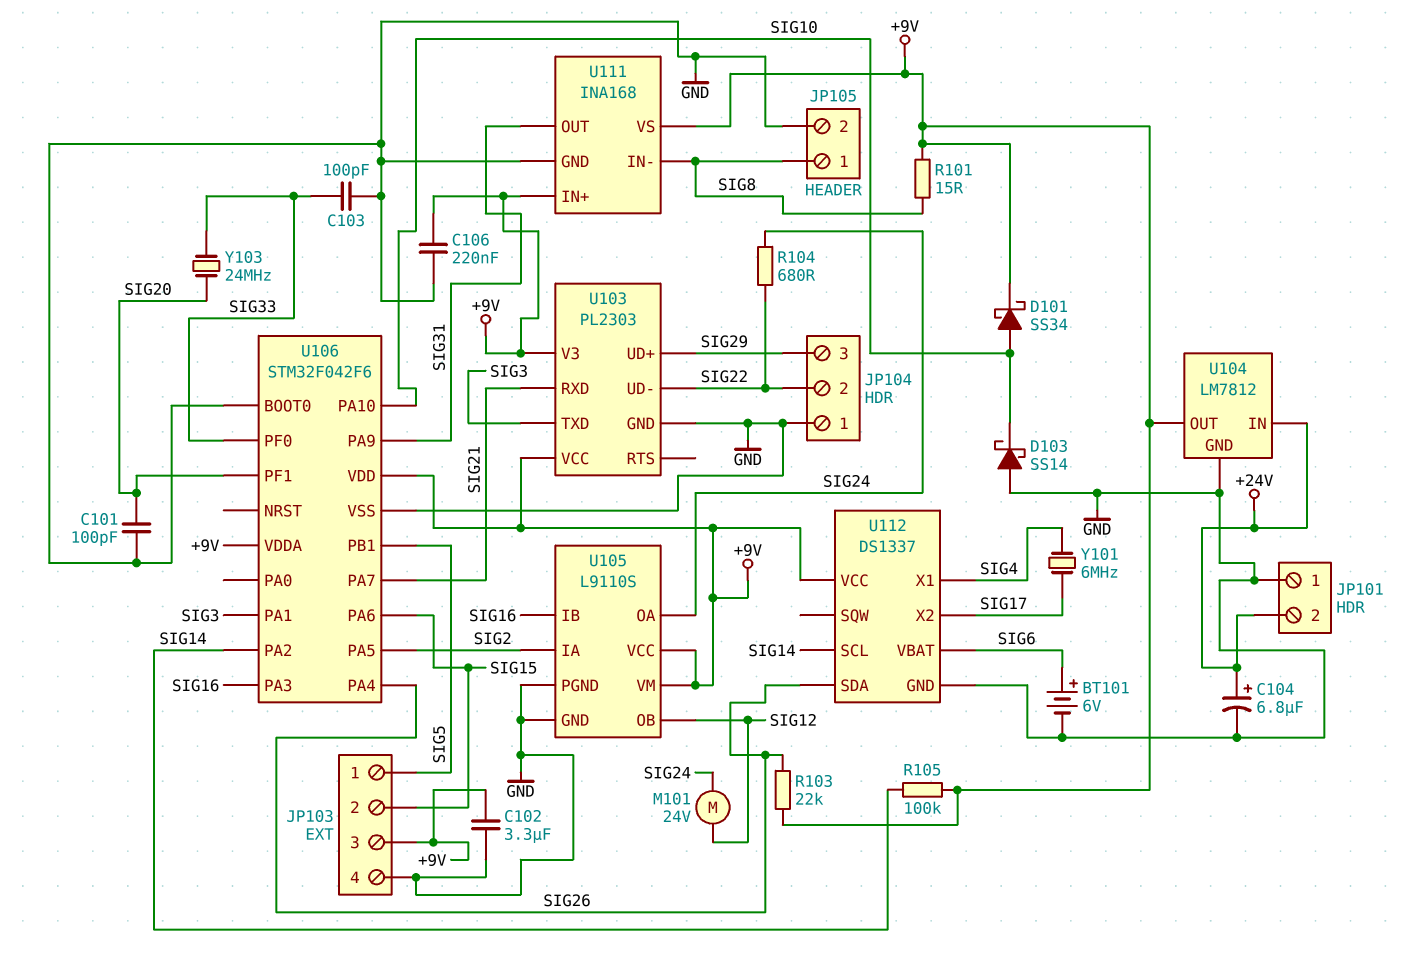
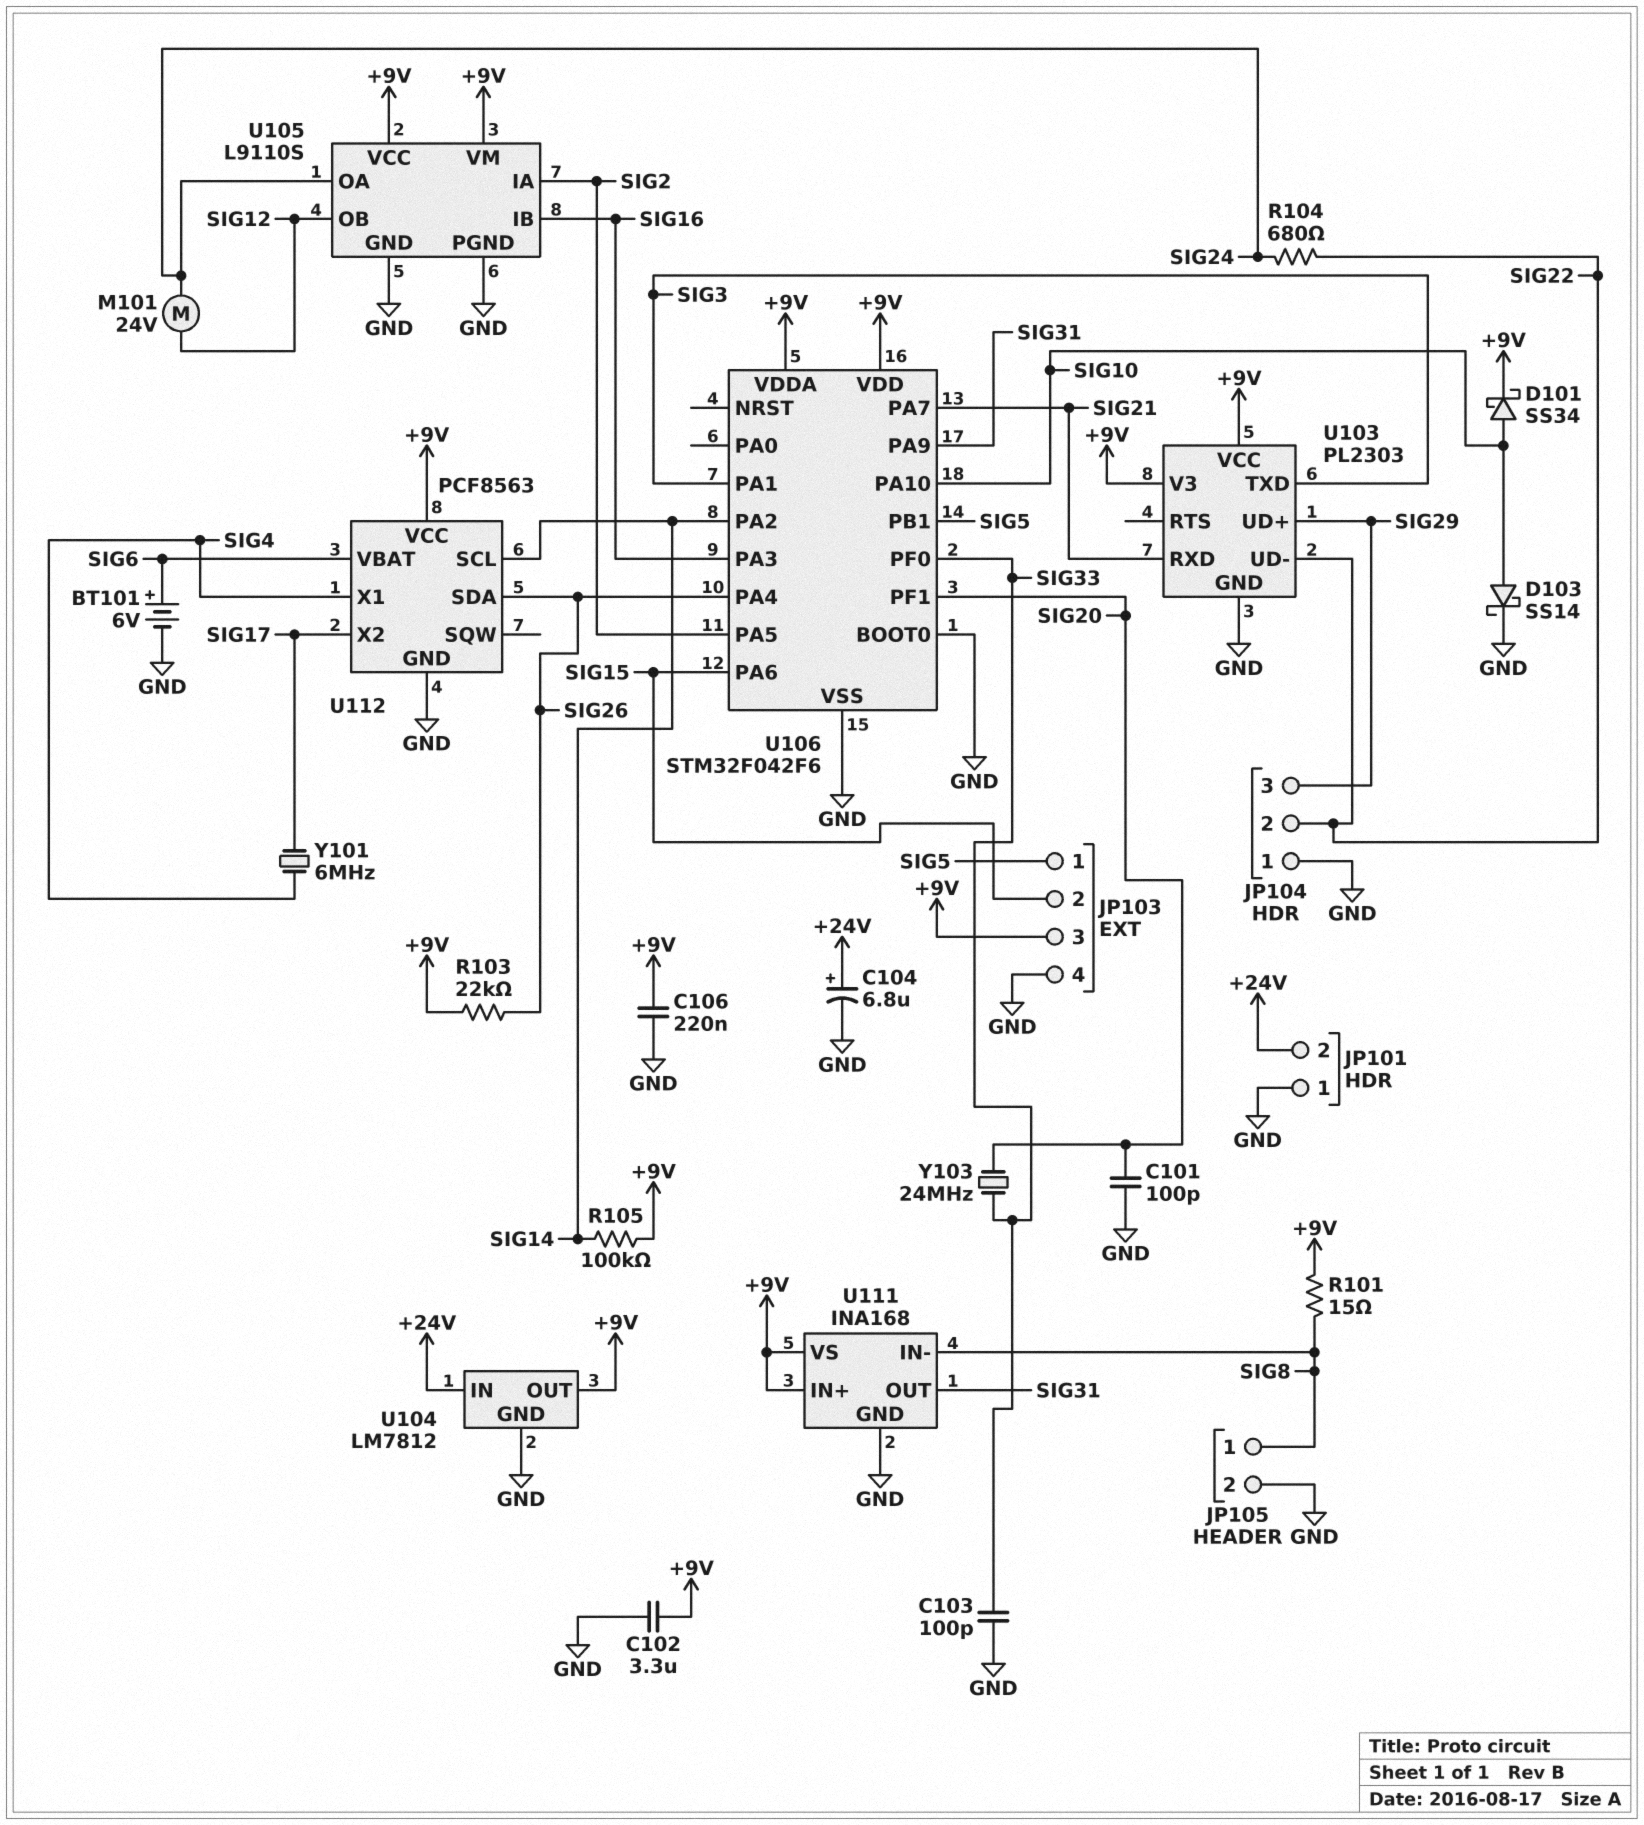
D103: schottky SS14 (A GND, K SIG10) -> schottky SS14 (A SIG10, K GND)
U112: DS1337 -> PCF8563

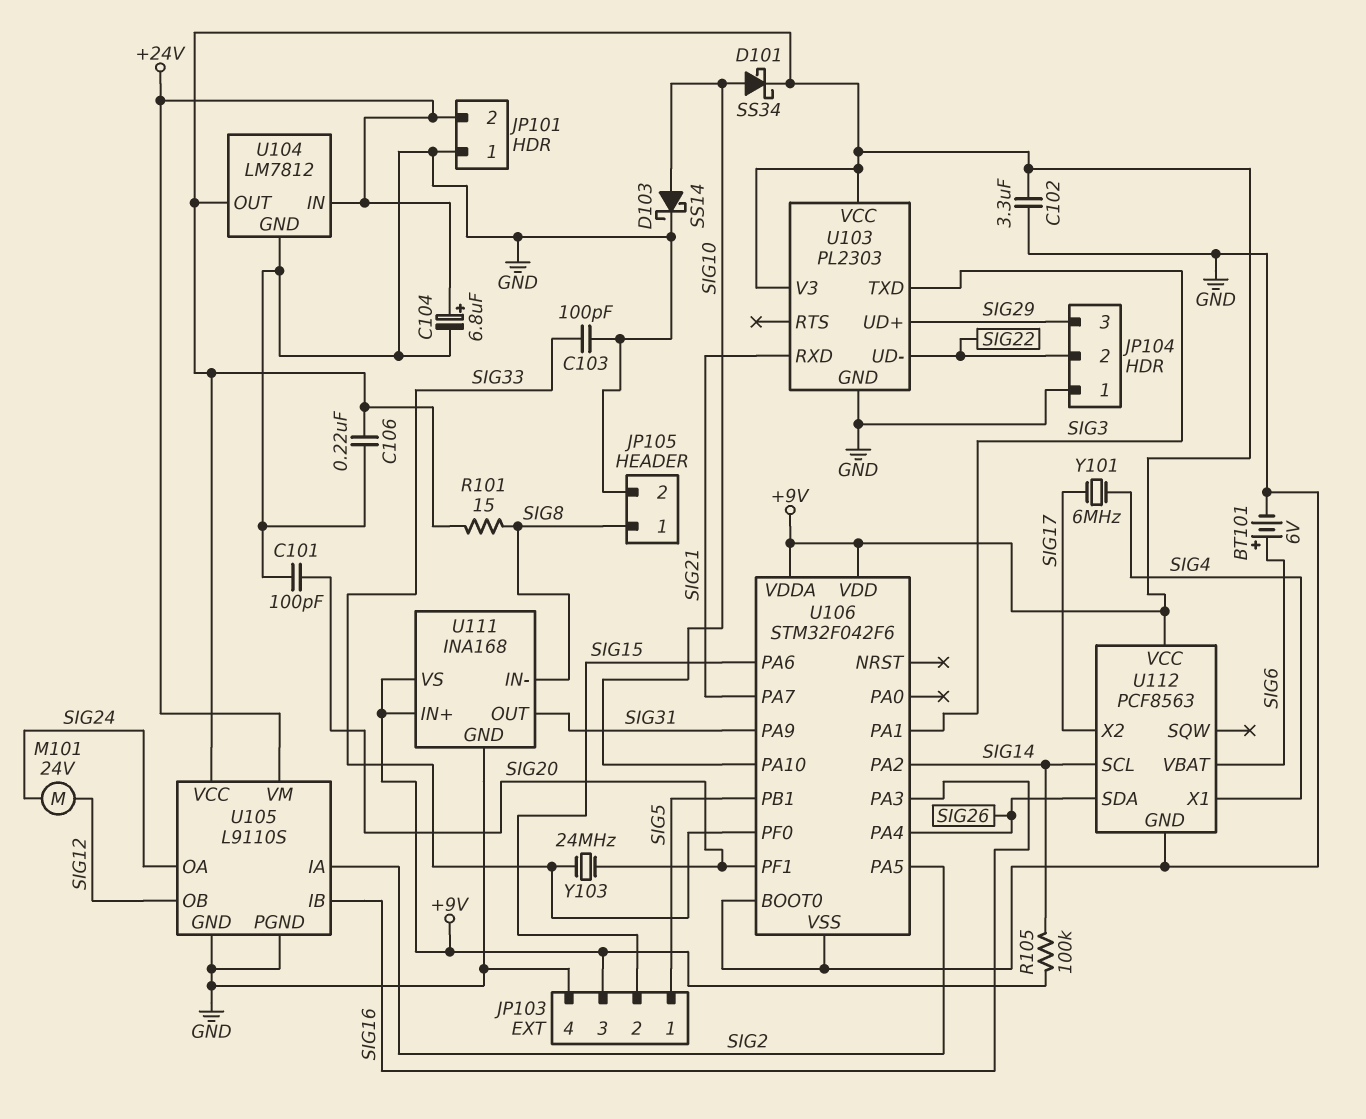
R103: 22k (+9V, SIG26) -> none
R104: 680 (SIG22, SIG24) -> none
U105 pin VM: +9V -> +24V

